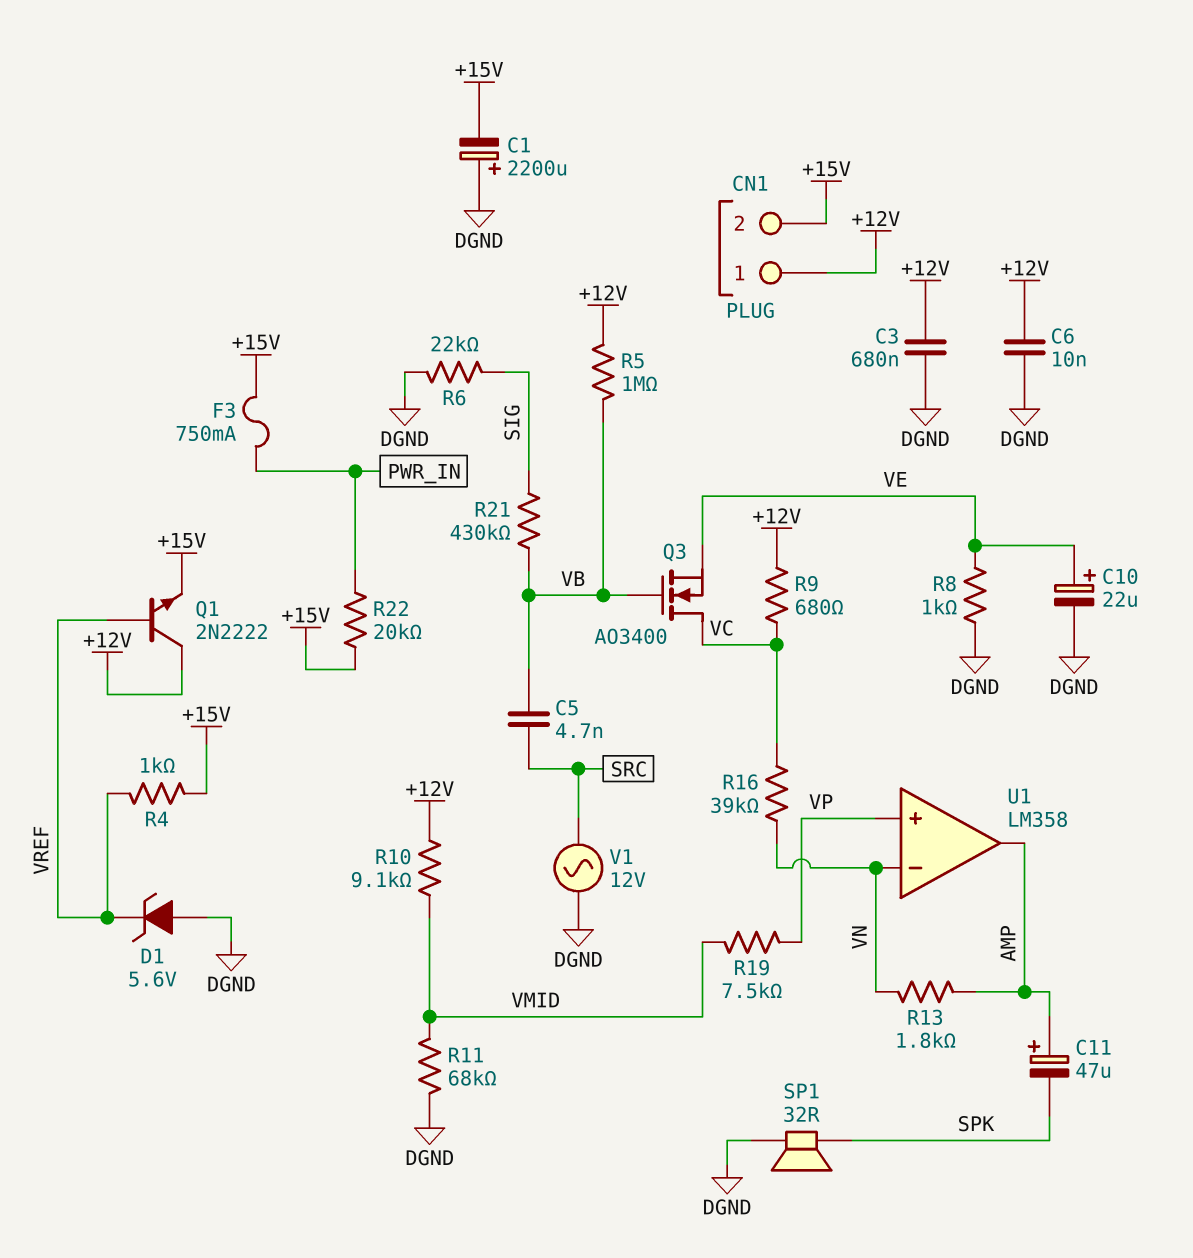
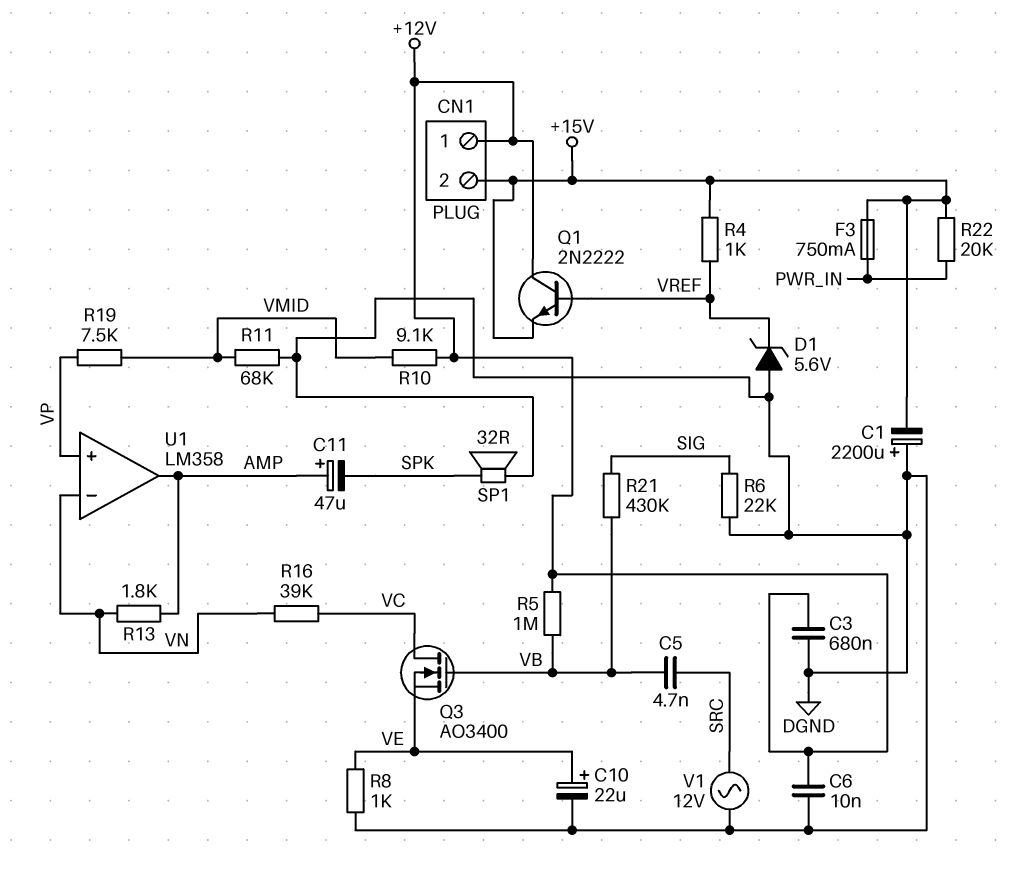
R9: 680 (+12V, VC) -> none

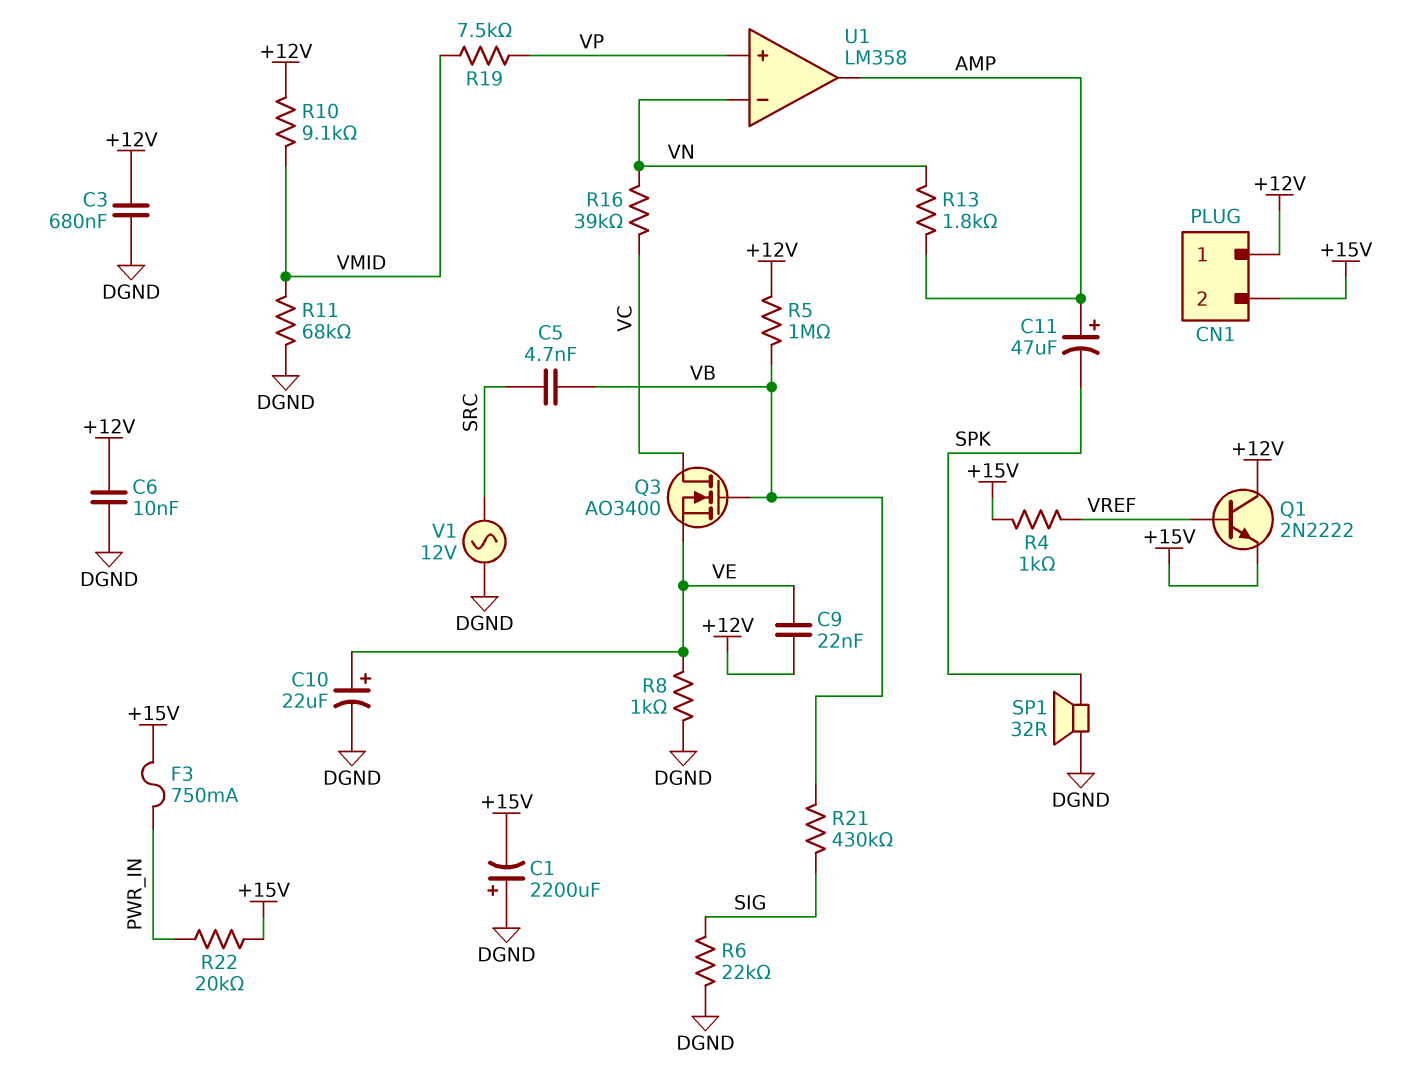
C9: none -> 22nF (+12V, VE)
D1: zener 5.6V (A DGND, K VREF) -> none

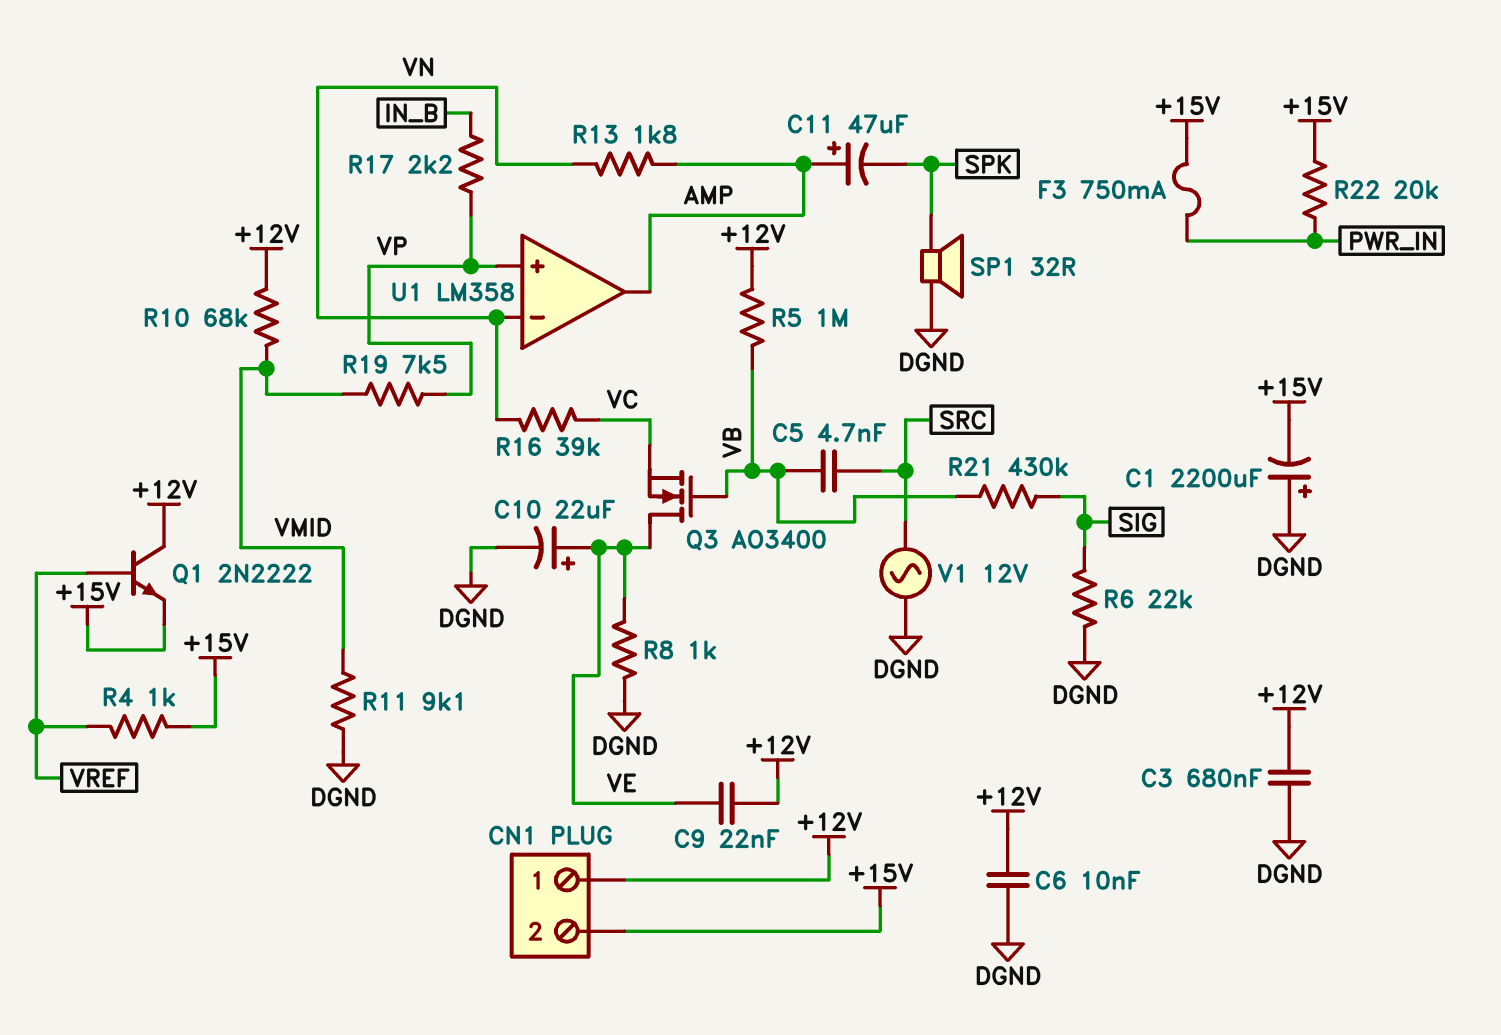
Q3: NMOS AO3400 (G VB, D VC, S VE) -> NMOS AO3400 (G VB, D VE, S VC)
R10: 9.1k (+12V, VMID) -> 68k (+12V, VMID)
R11: 68k (DGND, VMID) -> 9.1k (DGND, VMID)
R17: none -> 2.2k (IN_B, VP)

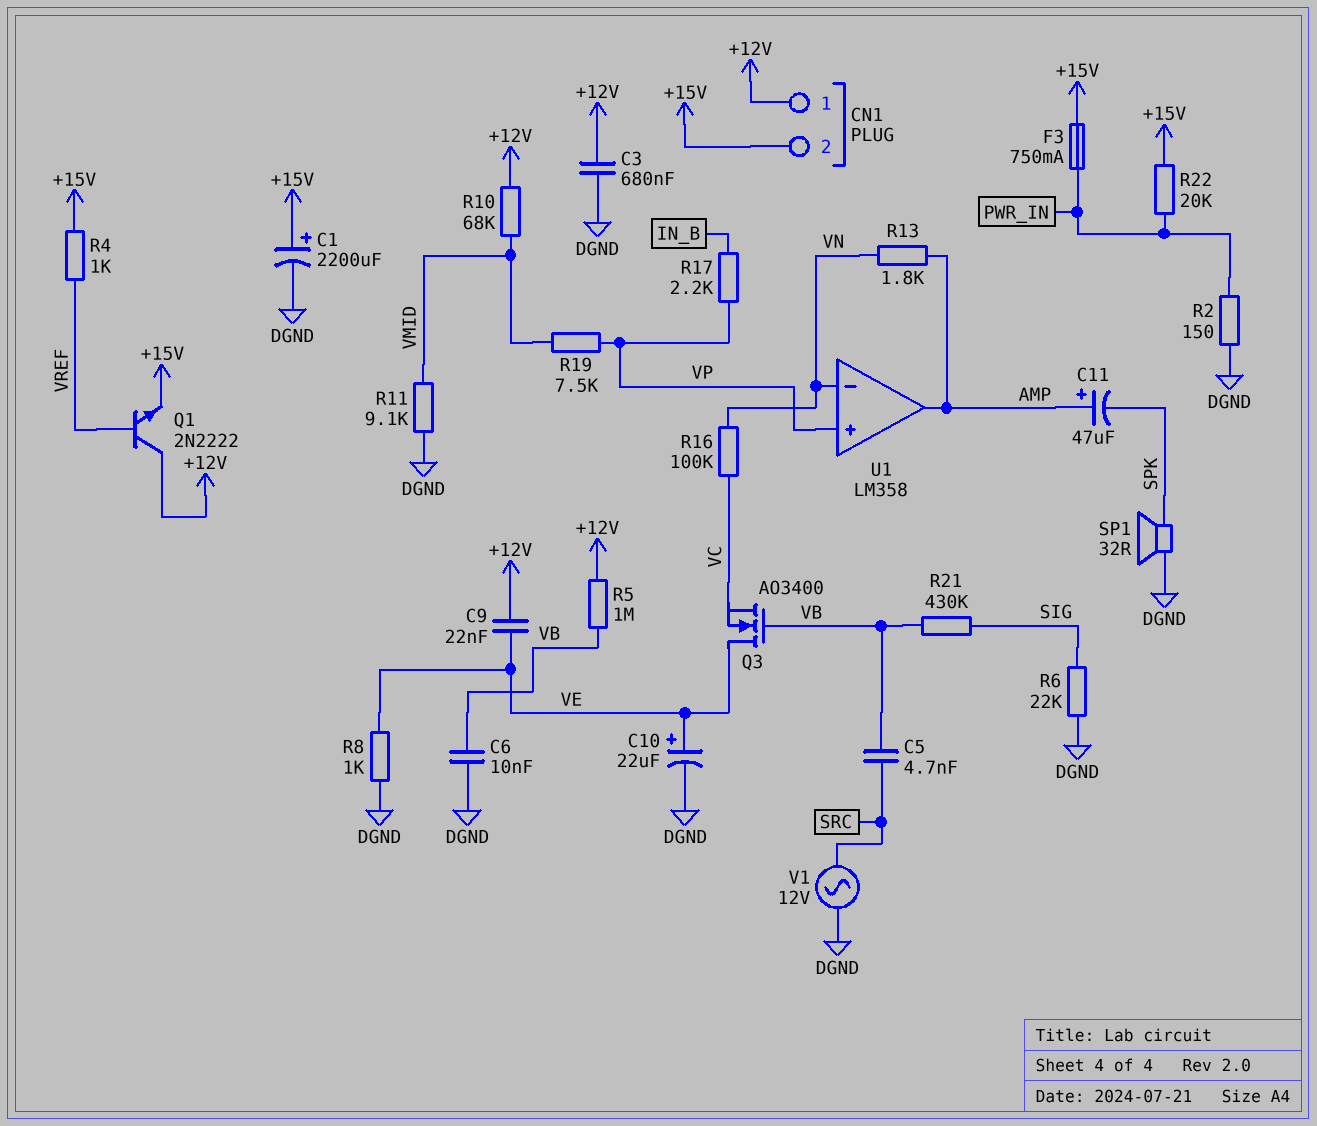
C1: 2200uF (plus DGND, minus +15V) -> 2200uF (plus +15V, minus DGND)
C6: 10nF (+12V, DGND) -> 10nF (DGND, VB)
R2: none -> 150 (DGND, PWR_IN)
R16: 39k (VC, VN) -> 100k (VC, VN)

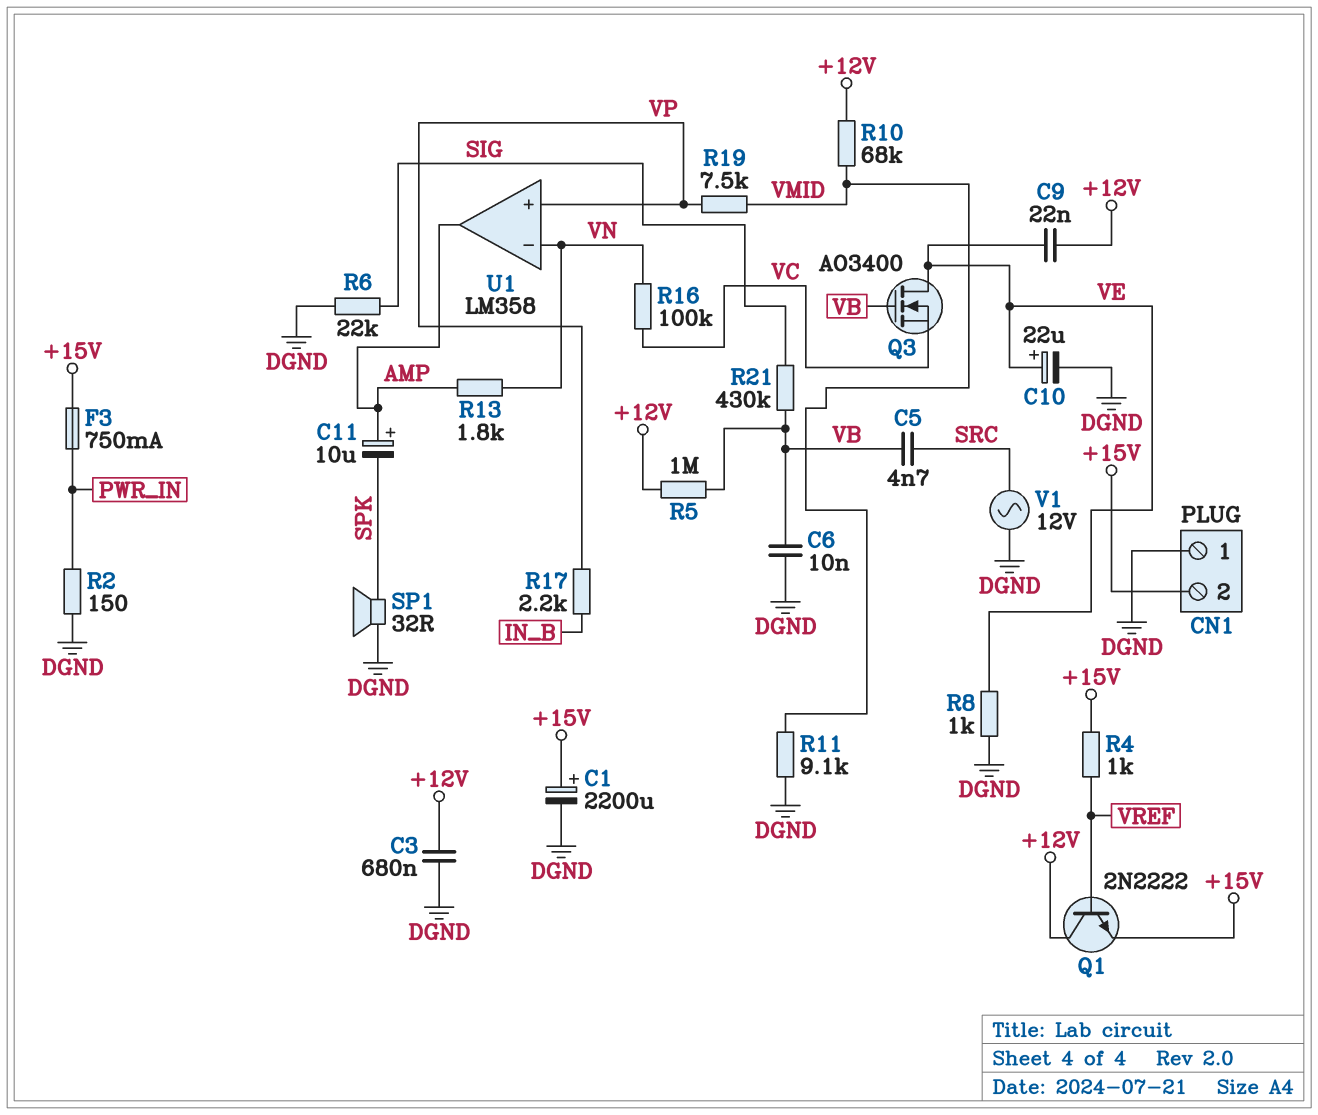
C11: 47uF (plus AMP, minus SPK) -> 10uF (plus AMP, minus SPK)
CN1 pin 1: +12V -> DGND
R22: 20k (+15V, PWR_IN) -> none

